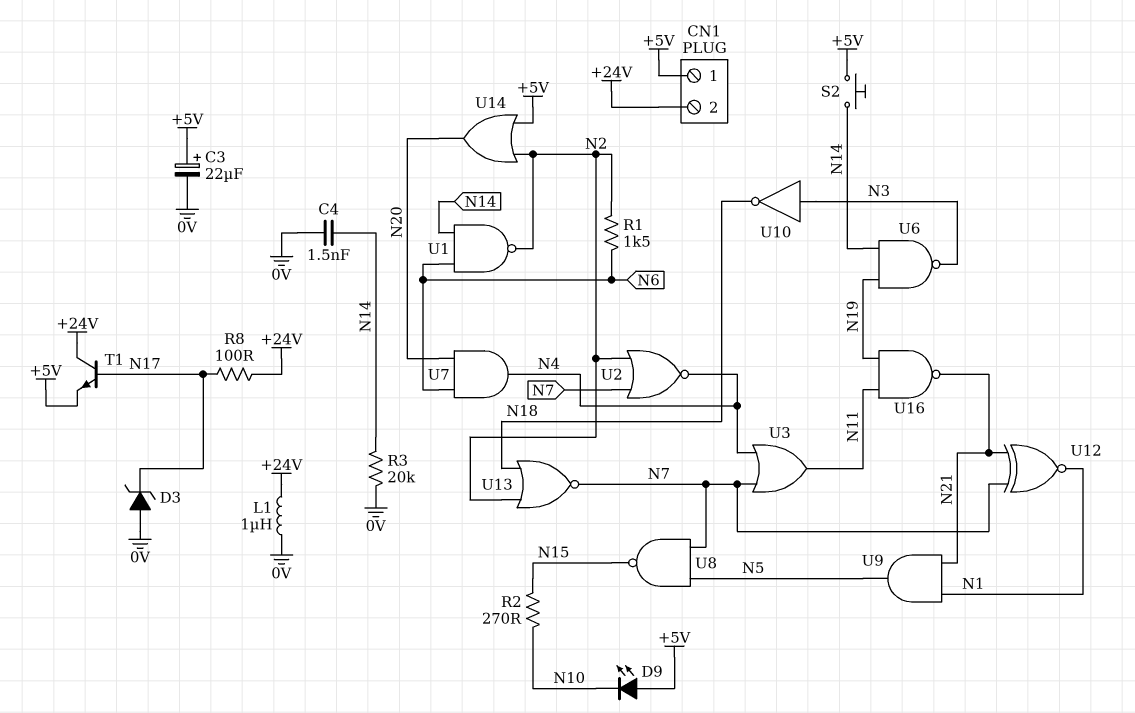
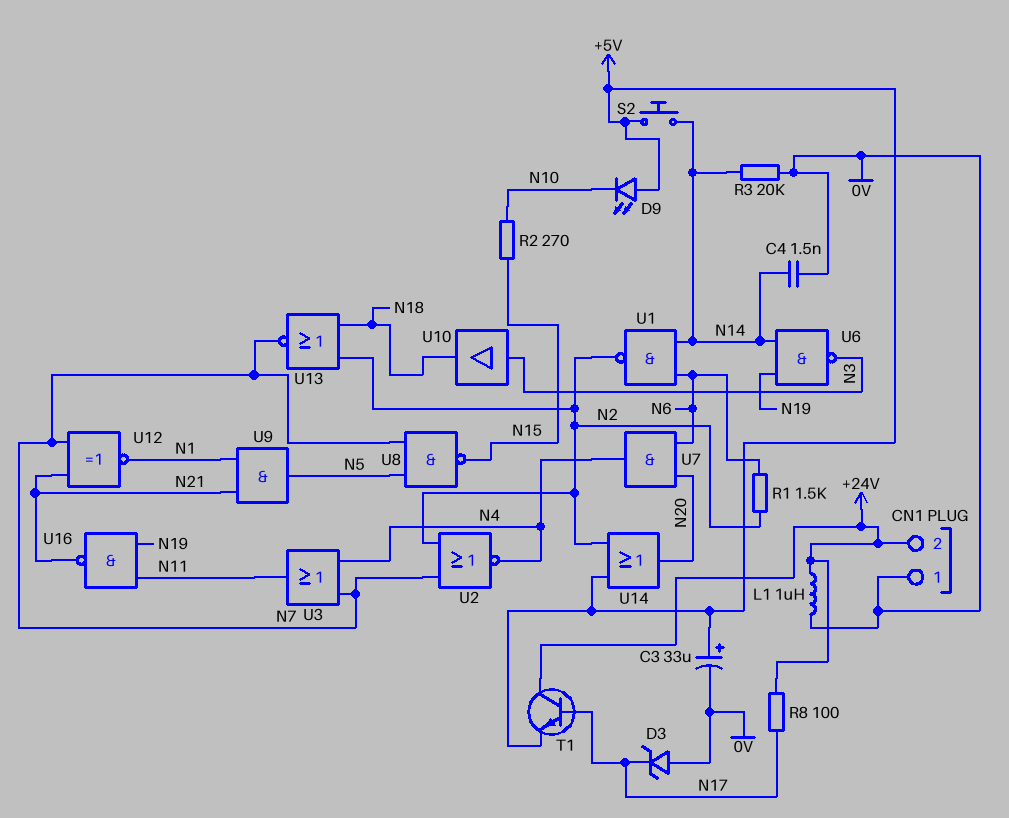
C3: 22uF (plus +5V, minus 0V) -> 33uF (plus +5V, minus 0V)
CN1 pin 1: +5V -> 0V
U10: NOT (in N3, out N18) -> buffer (in N3, out N18)

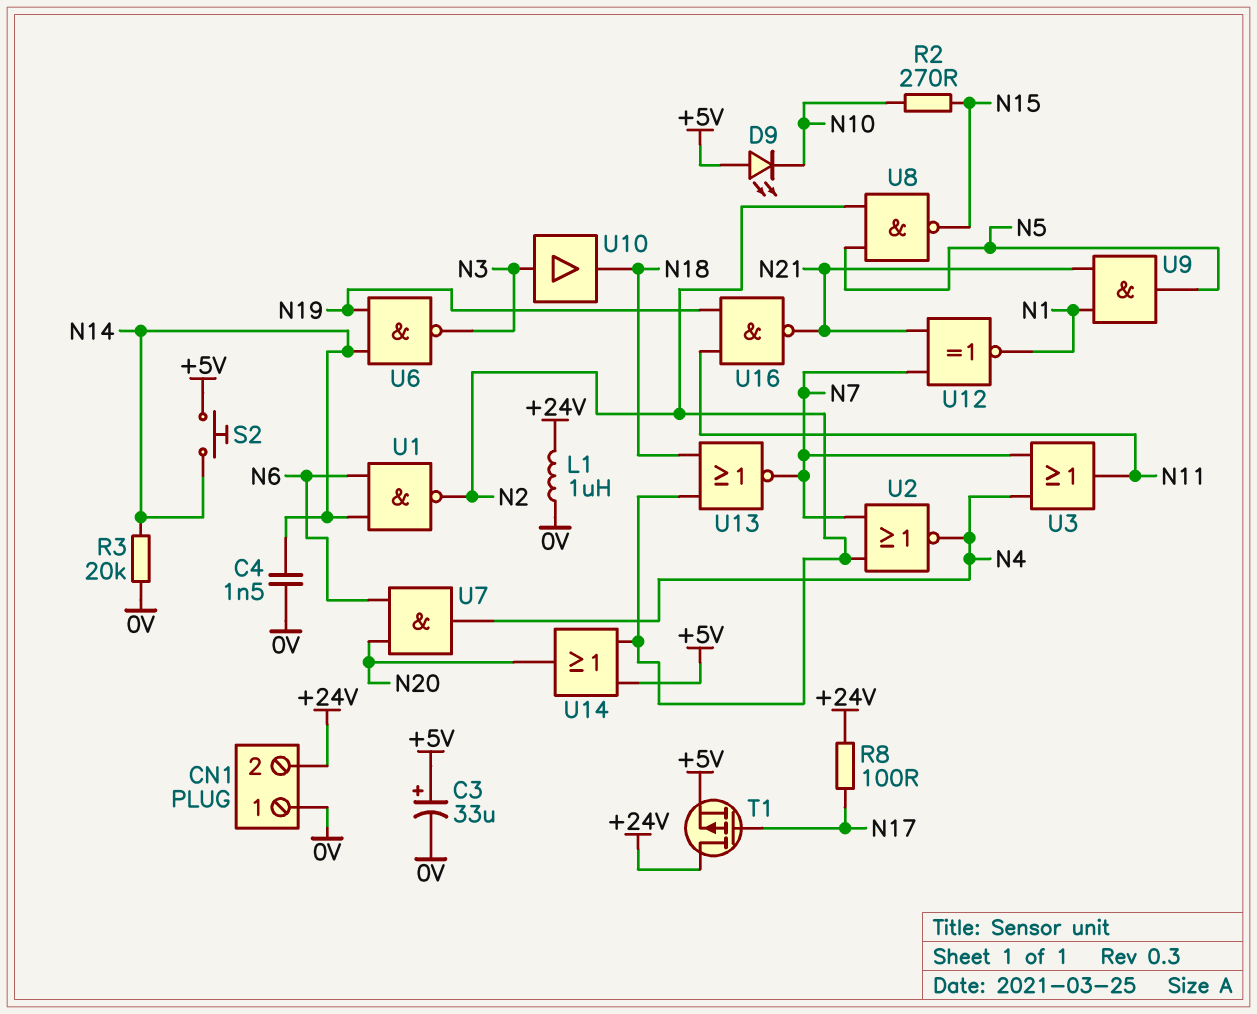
D3: zener (A 0V, K N17) -> none
R1: 1.5k (N2, N6) -> none
T1: NPN (B N17, C +24V, E +5V) -> PMOS (G N17, D +24V, S +5V)
U8: NAND (in N5, in N7, out N15) -> NAND (in N2, in N5, out N15)

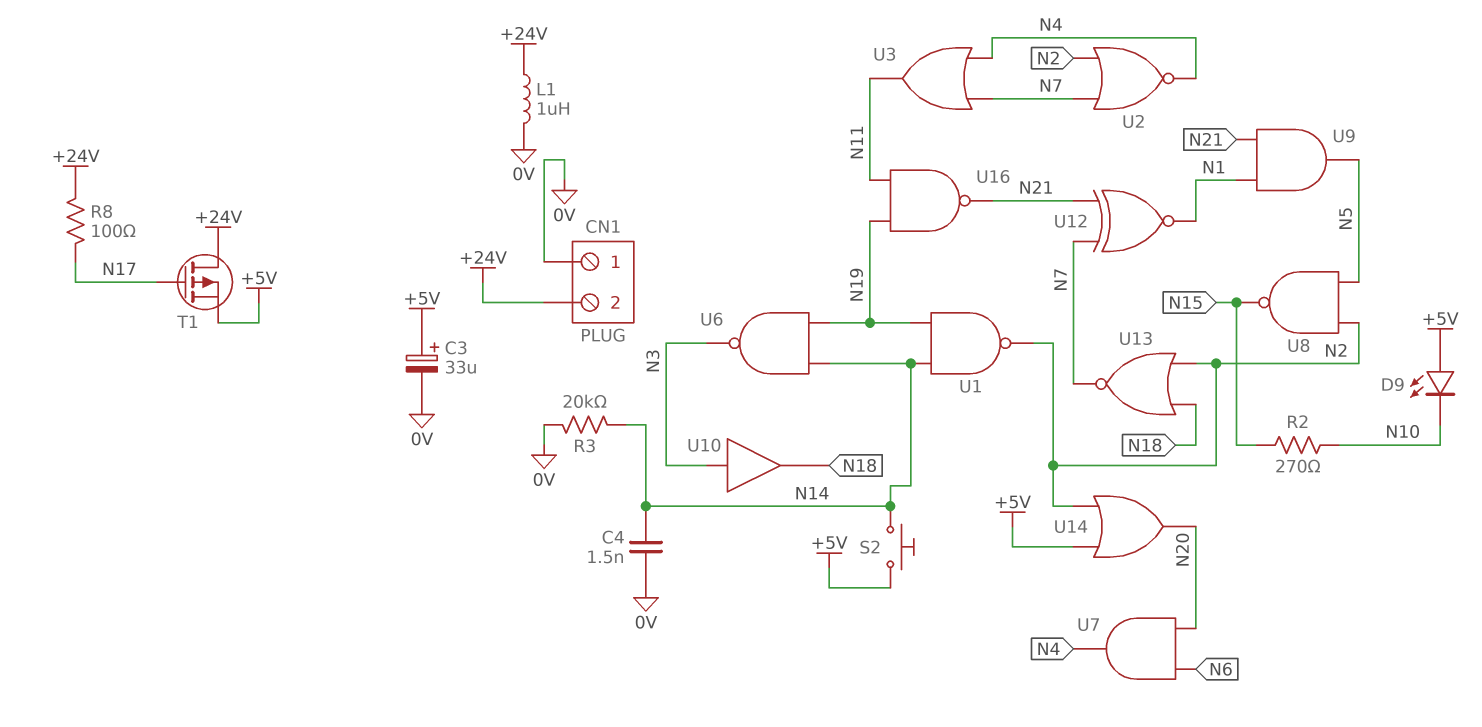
U1: NAND (in N6, in N14, out N2) -> NAND (in N14, in N19, out N2)

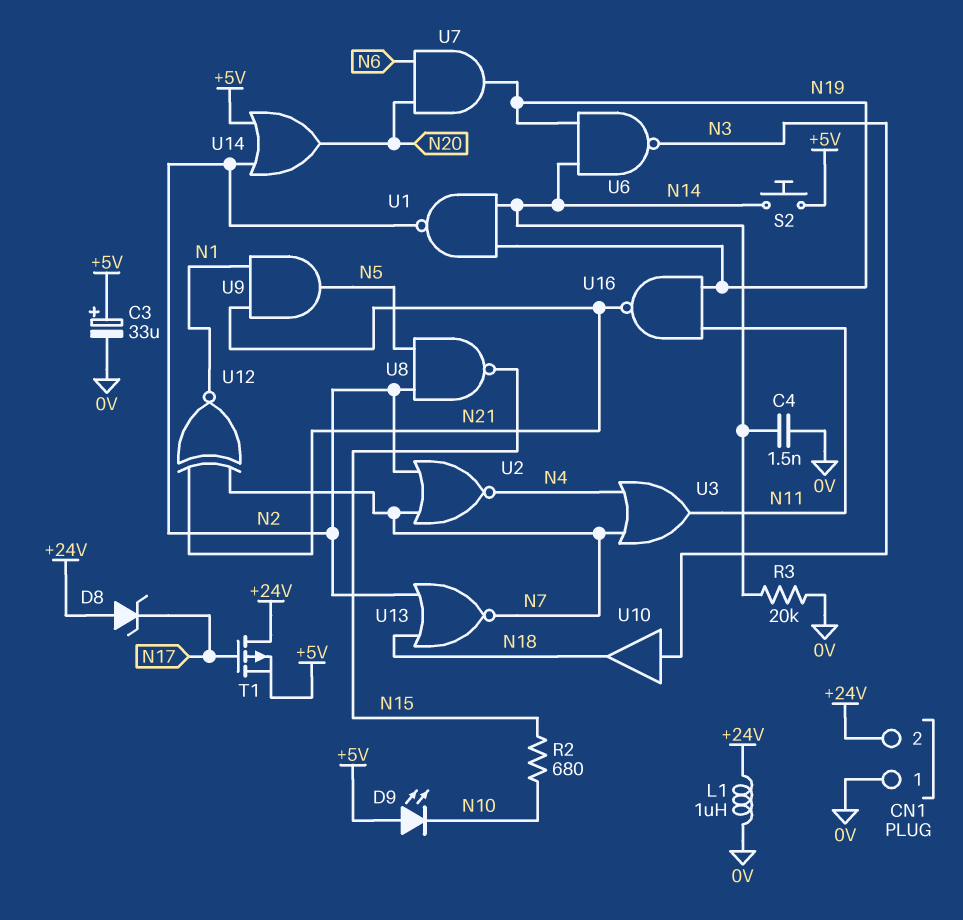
D8: none -> zener (A +24V, K N17)
R2: 270 (N10, N15) -> 680 (N10, N15)
R8: 100 (+24V, N17) -> none
U7: AND (in N6, in N20, out N4) -> AND (in N6, in N20, out N19)

